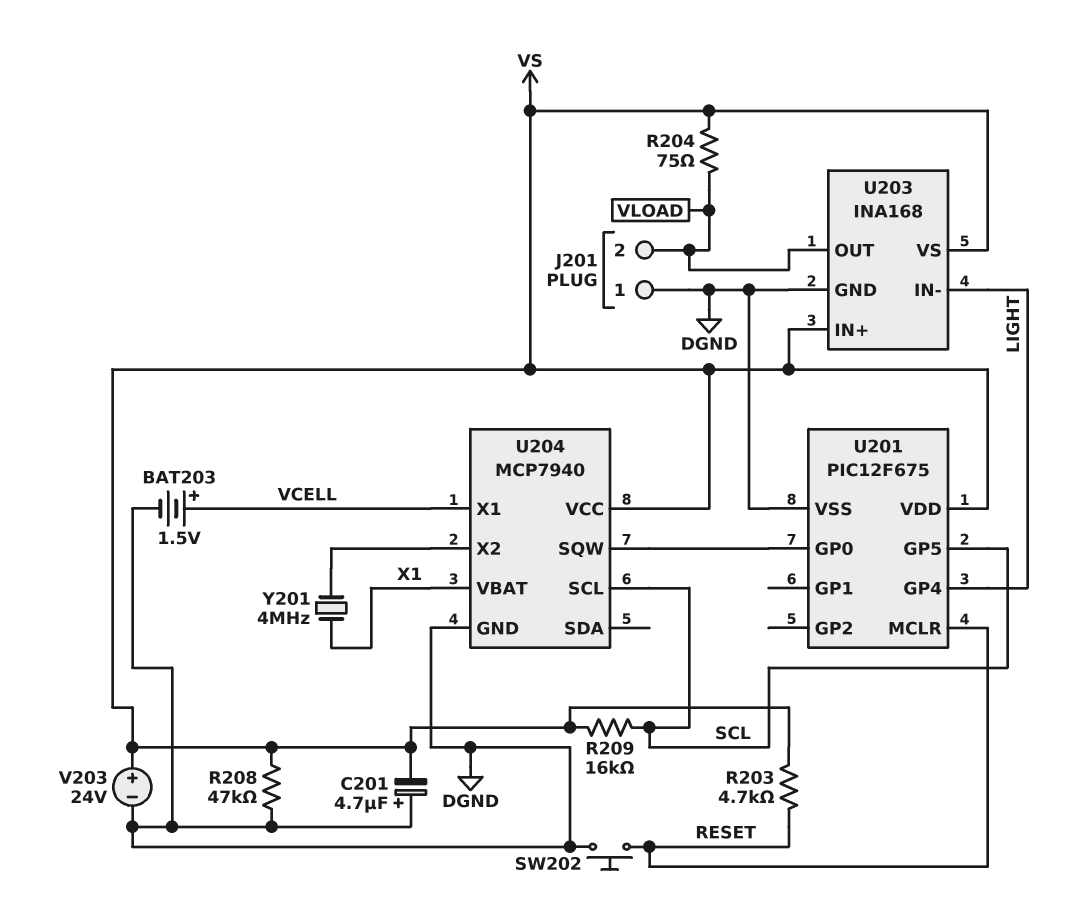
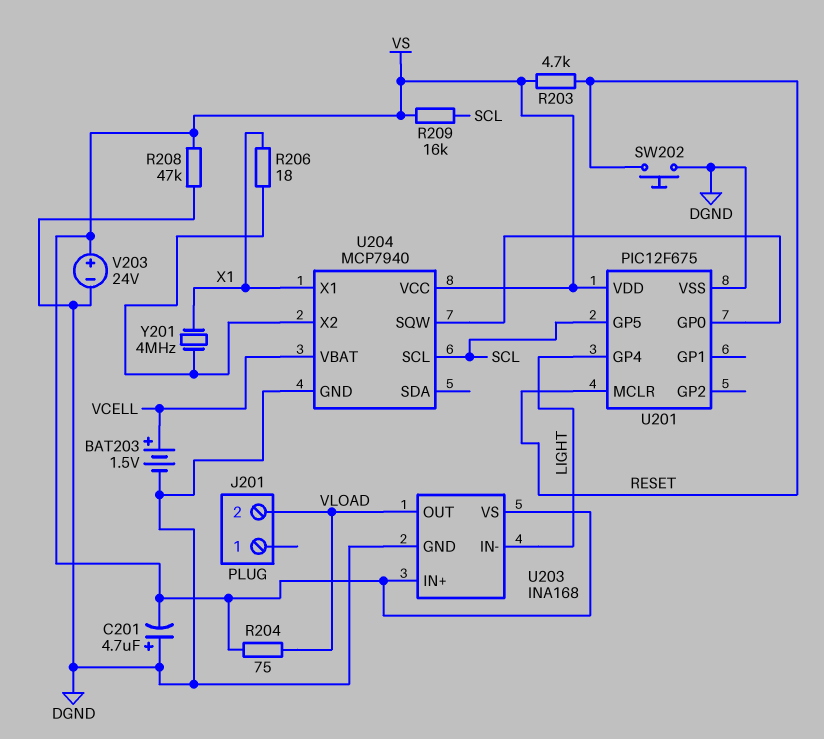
J201 pin 1: DGND -> none
R206: none -> 18 (U204/X2, X1)
U204 pin VBAT: X1 -> VCELL
U204 pin X1: VCELL -> X1

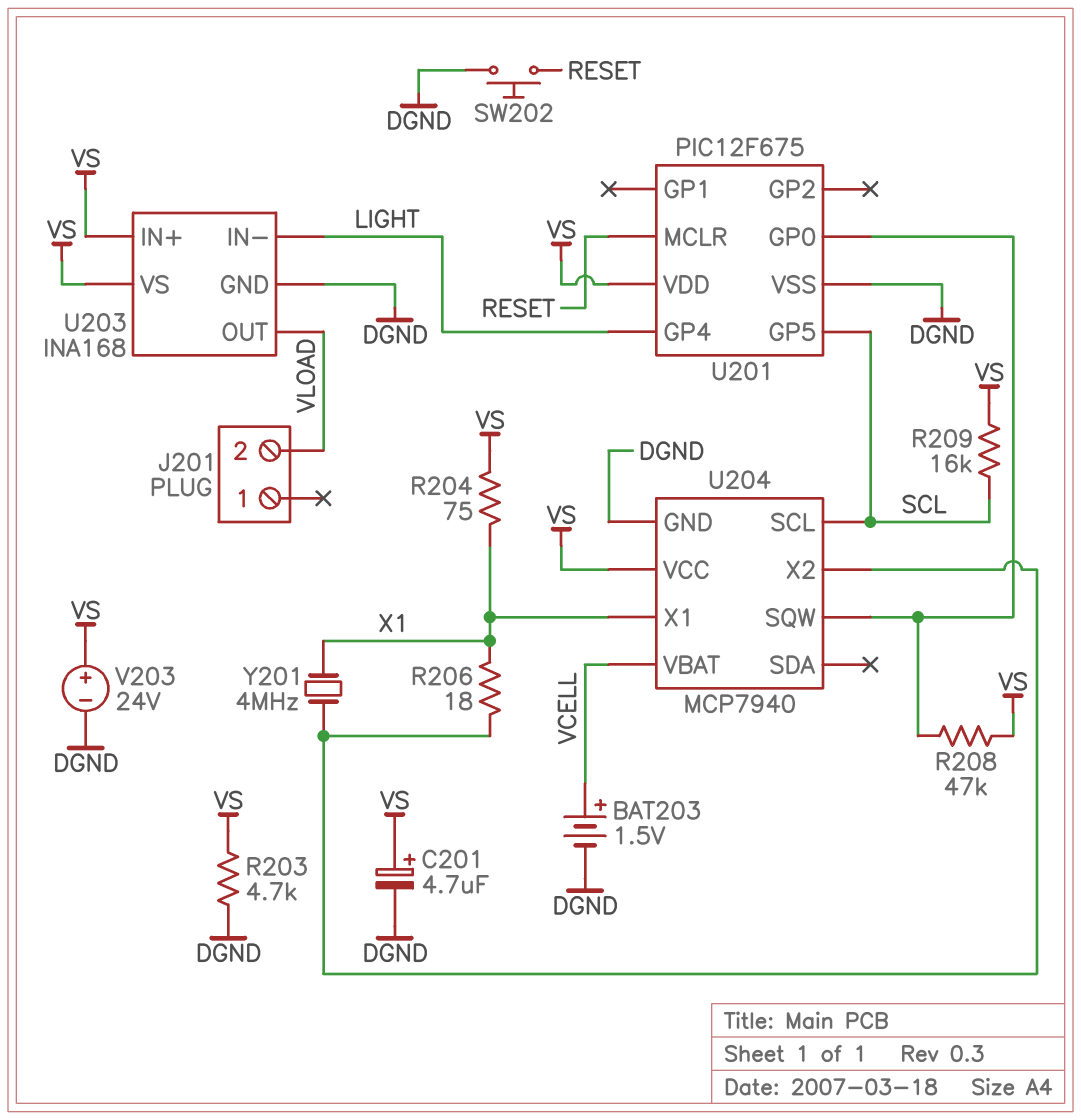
C201: 4.7uF (plus DGND, minus VS) -> 4.7uF (plus VS, minus DGND)
R203: 4.7k (RESET, VS) -> 4.7k (DGND, VS)
R204: 75 (VLOAD, VS) -> 75 (VS, X1)
R208: 47k (DGND, VS) -> 47k (U201/GP0, VS)

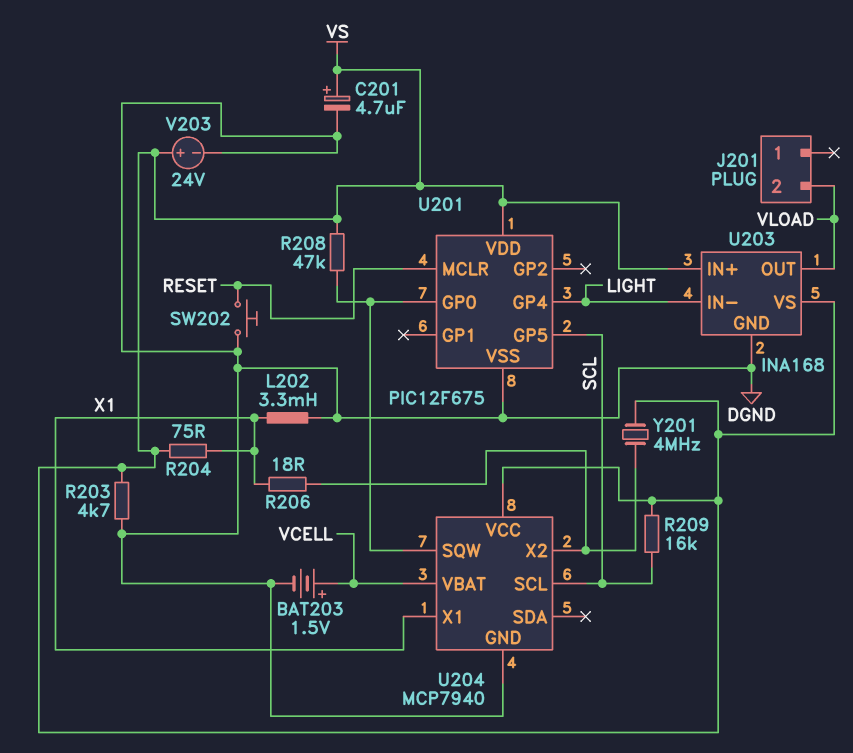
L202: none -> 3.3mH (DGND, X1)
Y201: 4MHz (U204/X2, X1) -> 4MHz (U204/X2, VS)

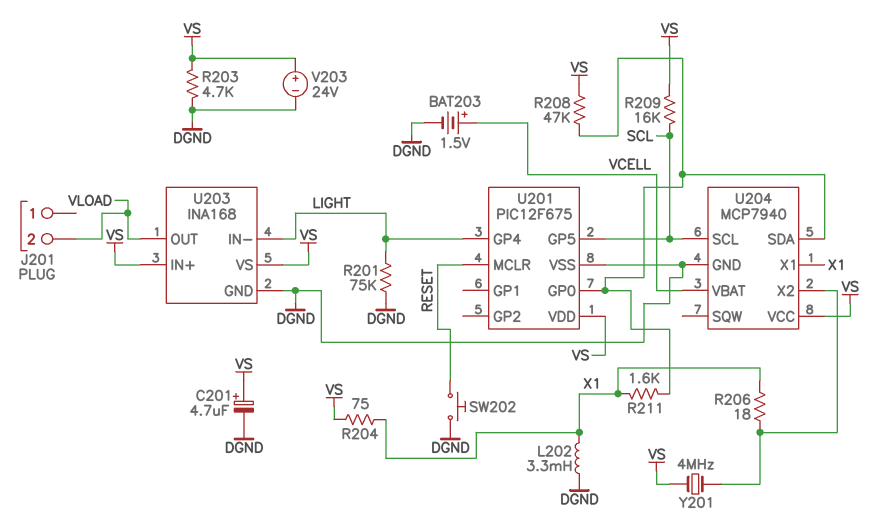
R201: none -> 75k (DGND, LIGHT)
R211: none -> 1.6k (U201/GP0, X1)
U204 pin SDA: none -> U201/GP0
U204 pin SQW: U201/GP0 -> none

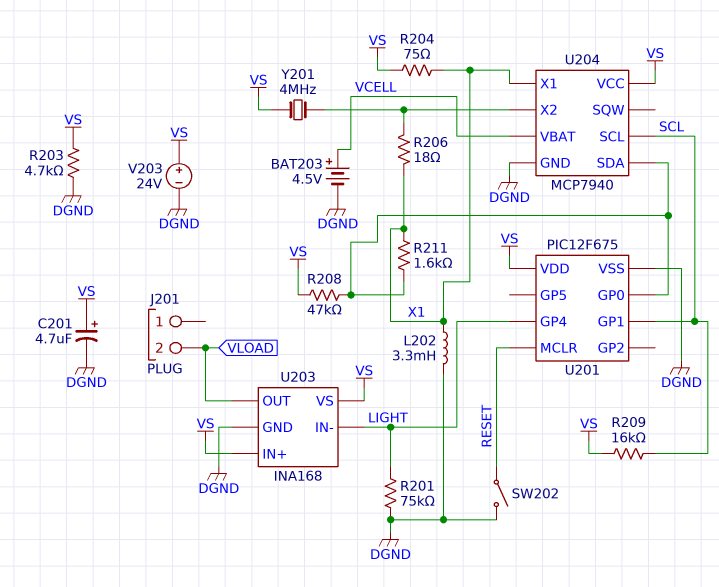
BAT203: 1.5V (plus VCELL, minus DGND) -> 4.5V (plus VCELL, minus DGND)
SW202: button (DGND, RESET) -> switch (DGND, RESET)
U201 pin GP1: none -> SCL
U201 pin GP5: SCL -> none

